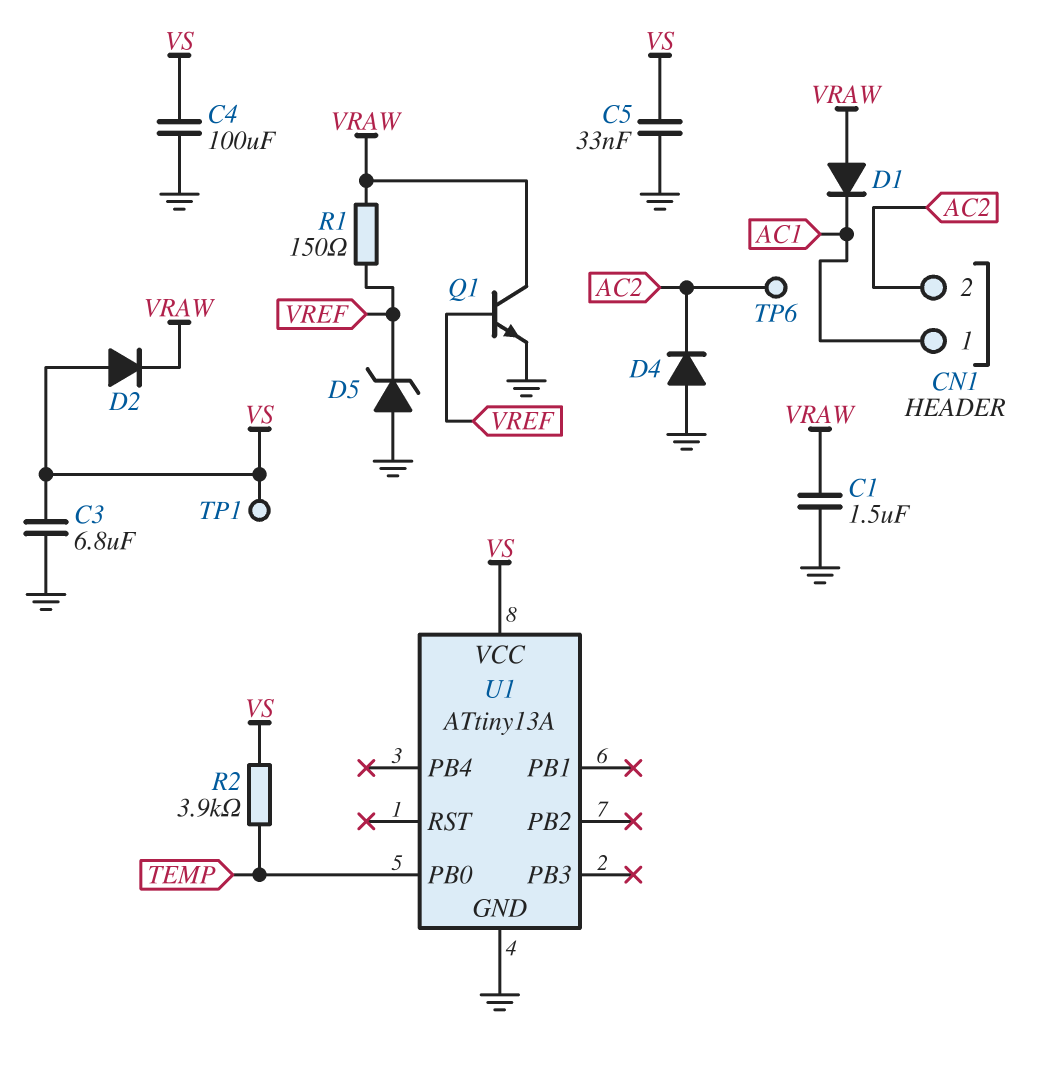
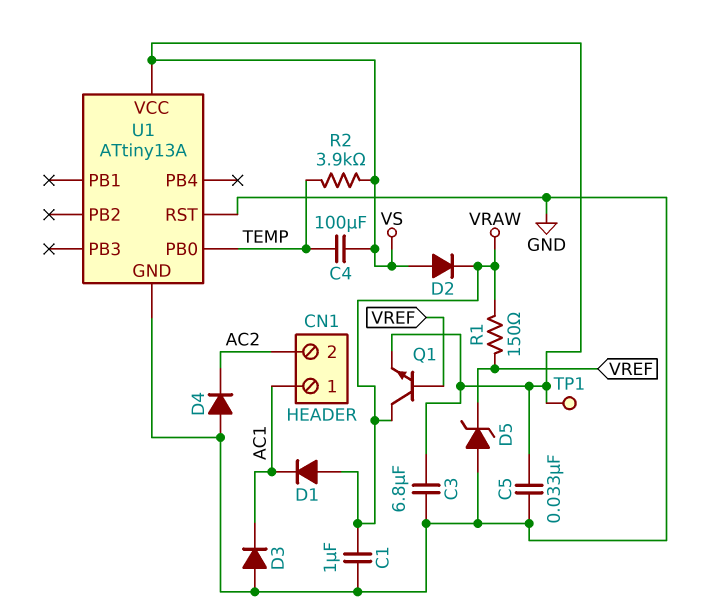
C1: 1.5uF (GND, VRAW) -> 1uF (GND, VRAW)
C4: 100uF (GND, VS) -> 100uF (TEMP, VS)
D3: none -> diode (A GND, K AC1)
Q1: NPN (B VREF, C VRAW, E GND) -> NPN (B VREF, C VRAW, E VS)
TP6: test point (AC2) -> none
U1 pin RST: none -> GND

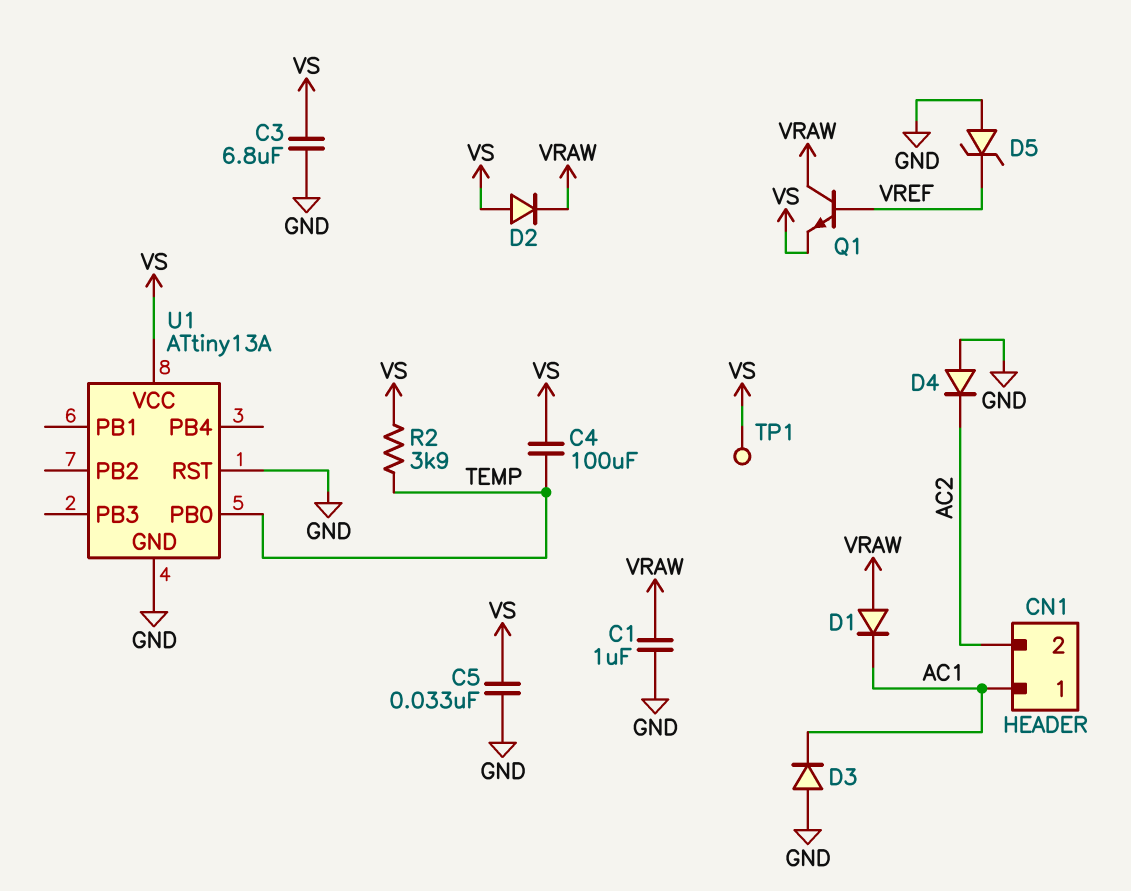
R1: 150 (VRAW, VREF) -> none

